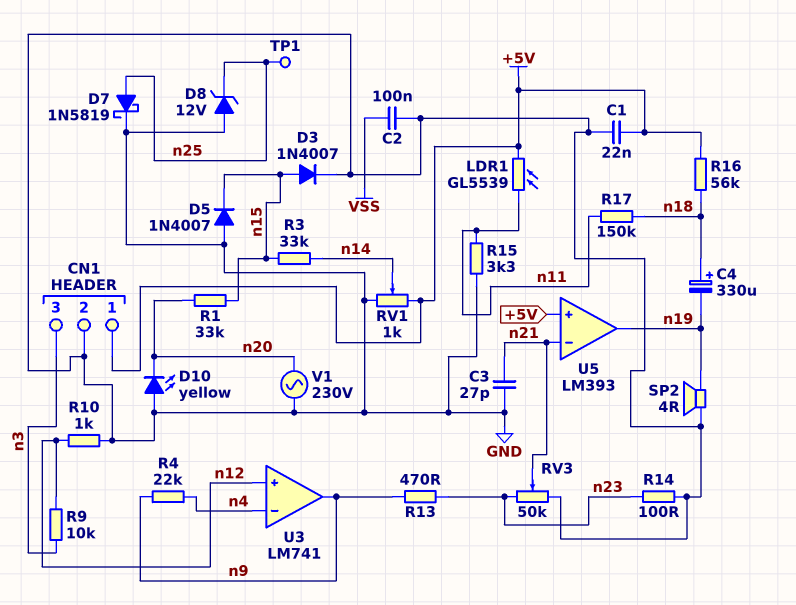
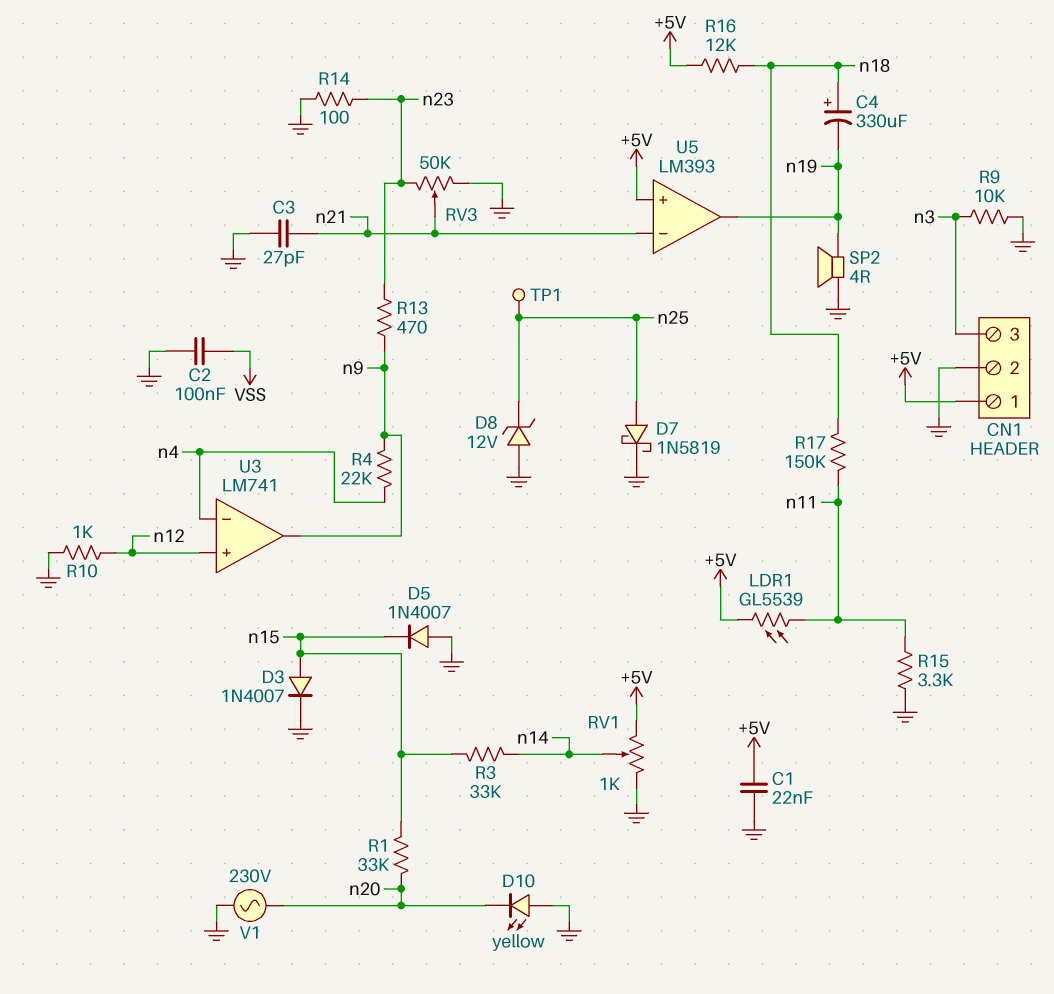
R9: 10k (n3, n12) -> 10k (GND, n3)
R16: 56k (+5V, n18) -> 12k (+5V, n18)

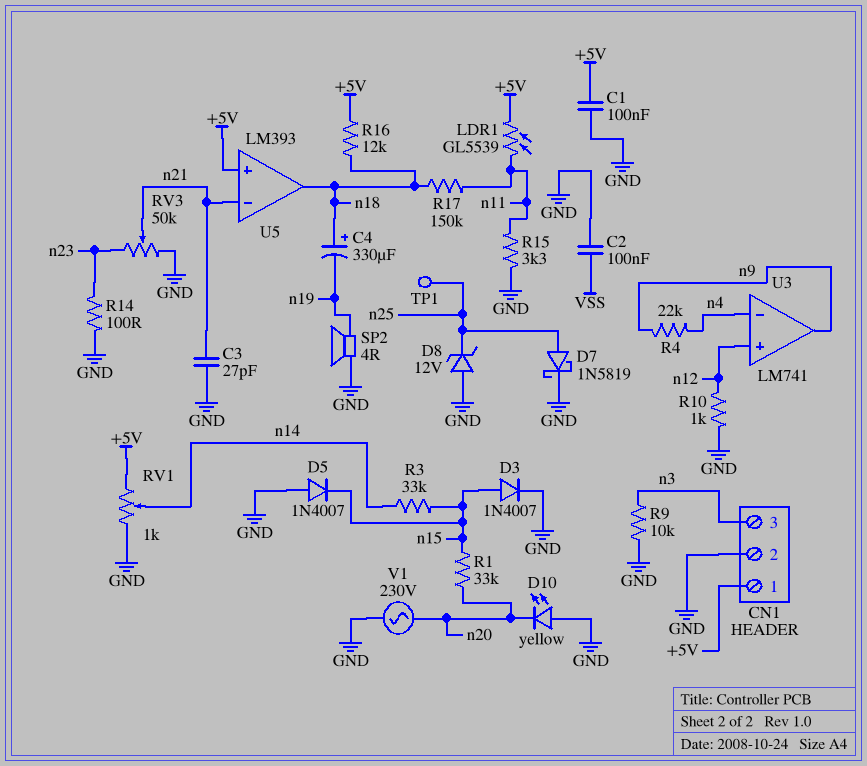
C1: 22nF (+5V, GND) -> 100nF (+5V, GND)
R13: 470 (n9, n23) -> none
U5 pin out: n19 -> n18

